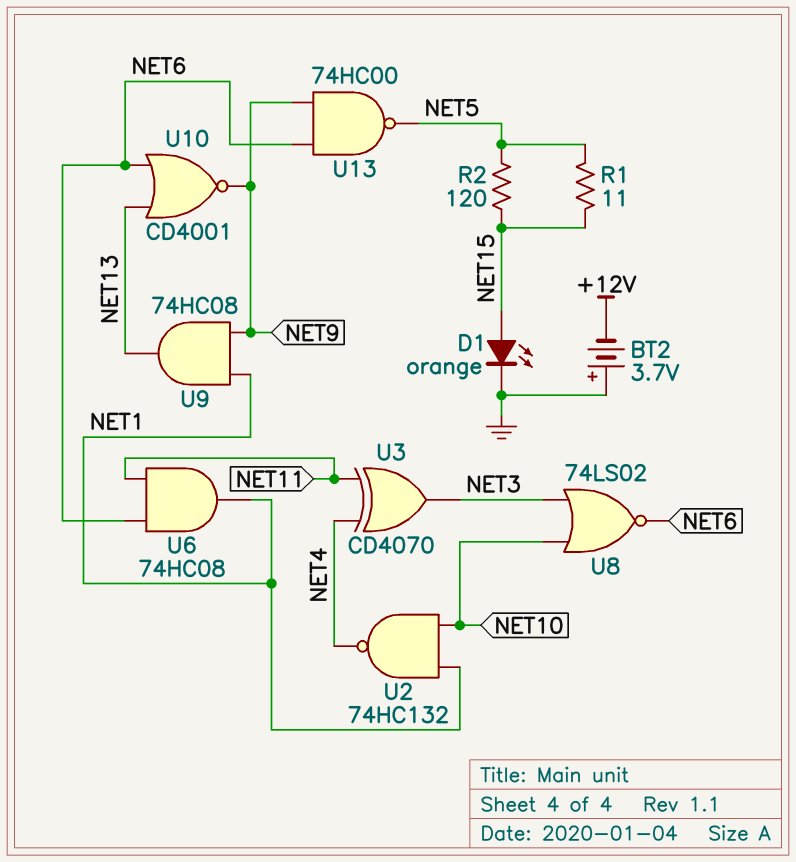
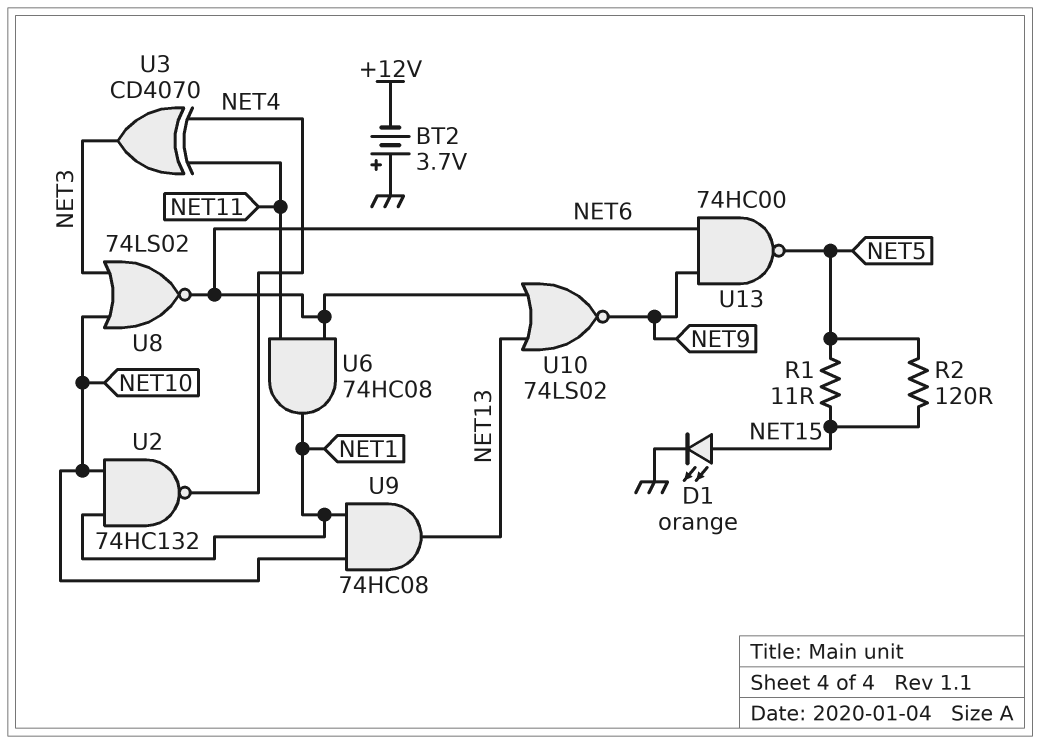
U9: AND 74HC08 (in NET1, in NET9, out NET13) -> AND 74HC08 (in NET1, in NET10, out NET13)
U10: NOR CD4001 (in NET6, in NET13, out NET9) -> NOR 74LS02 (in NET6, in NET13, out NET9)

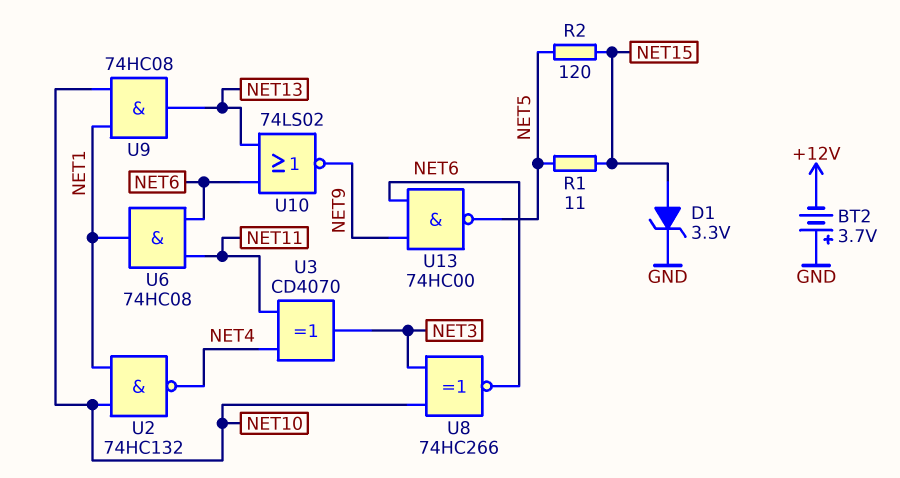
D1: LED orange (A NET15, K GND) -> zener 3.3V (A NET15, K GND)
U8: NOR 74LS02 (in NET3, in NET10, out NET6) -> XNOR 74HC266 (in NET3, in NET10, out NET6)

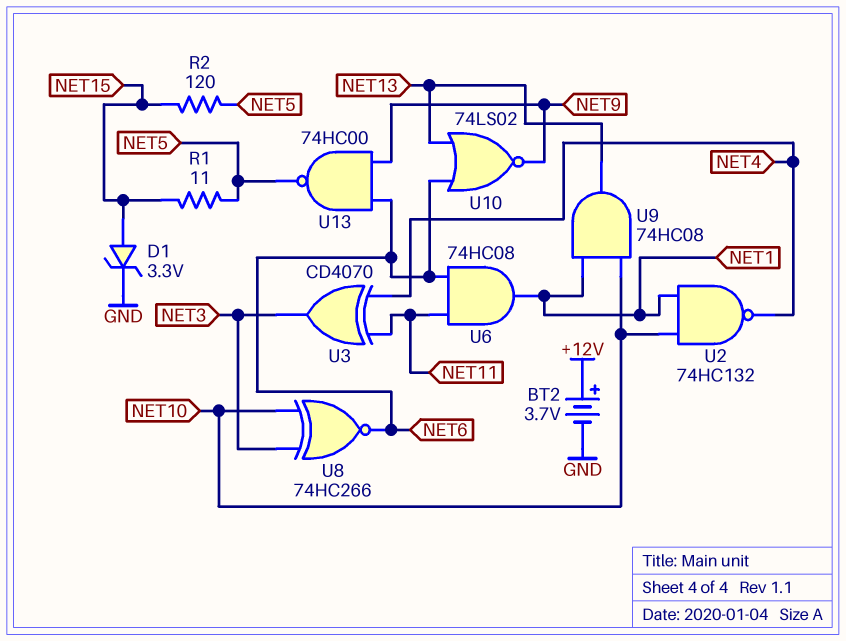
BT2: 3.7V (plus GND, minus +12V) -> 3.7V (plus +12V, minus GND)

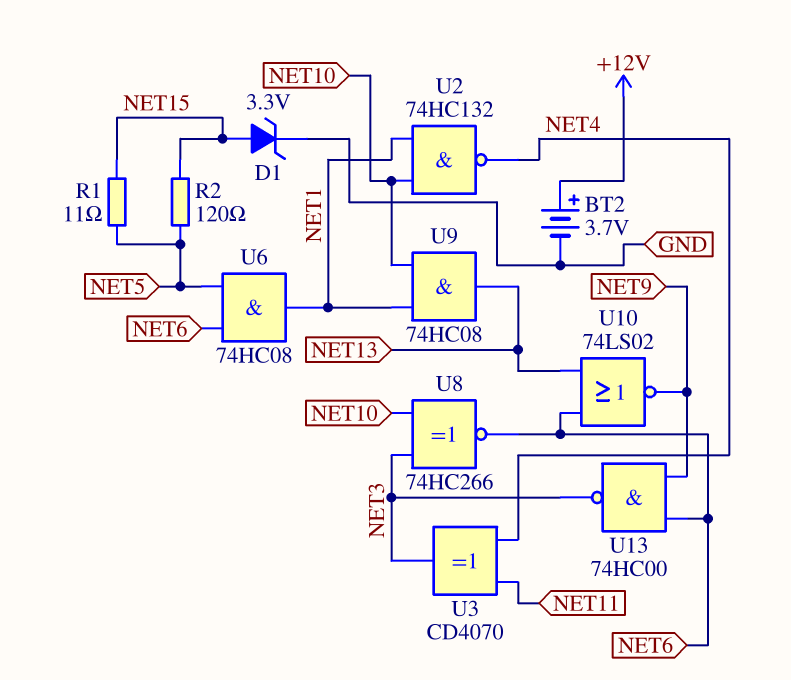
U6: AND 74HC08 (in NET6, in NET11, out NET1) -> AND 74HC08 (in NET5, in NET6, out NET1)
U13: NAND 74HC00 (in NET6, in NET9, out NET5) -> NAND 74HC00 (in NET6, in NET9, out NET3)

